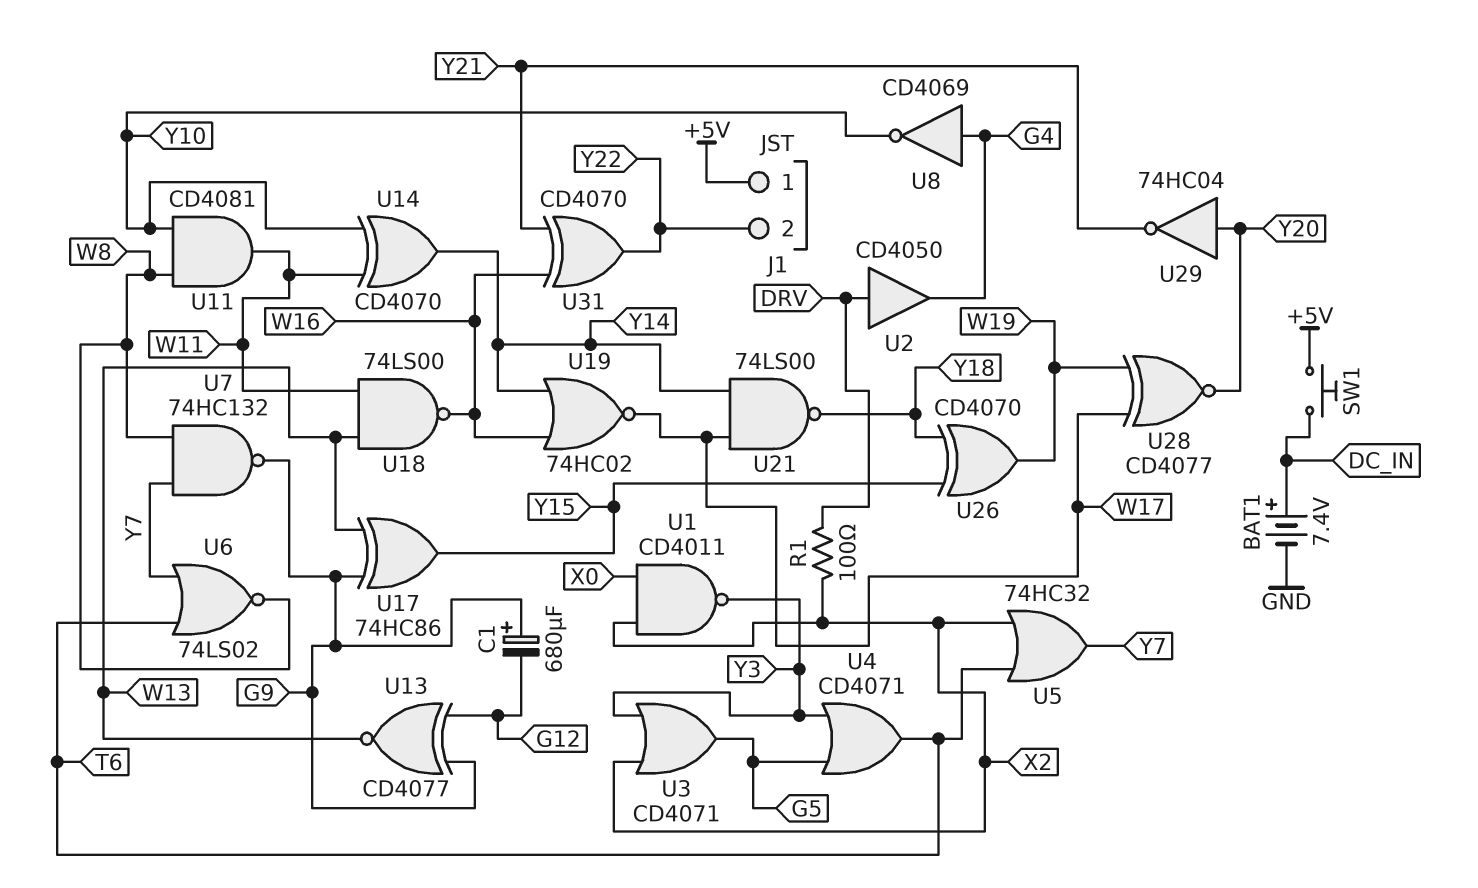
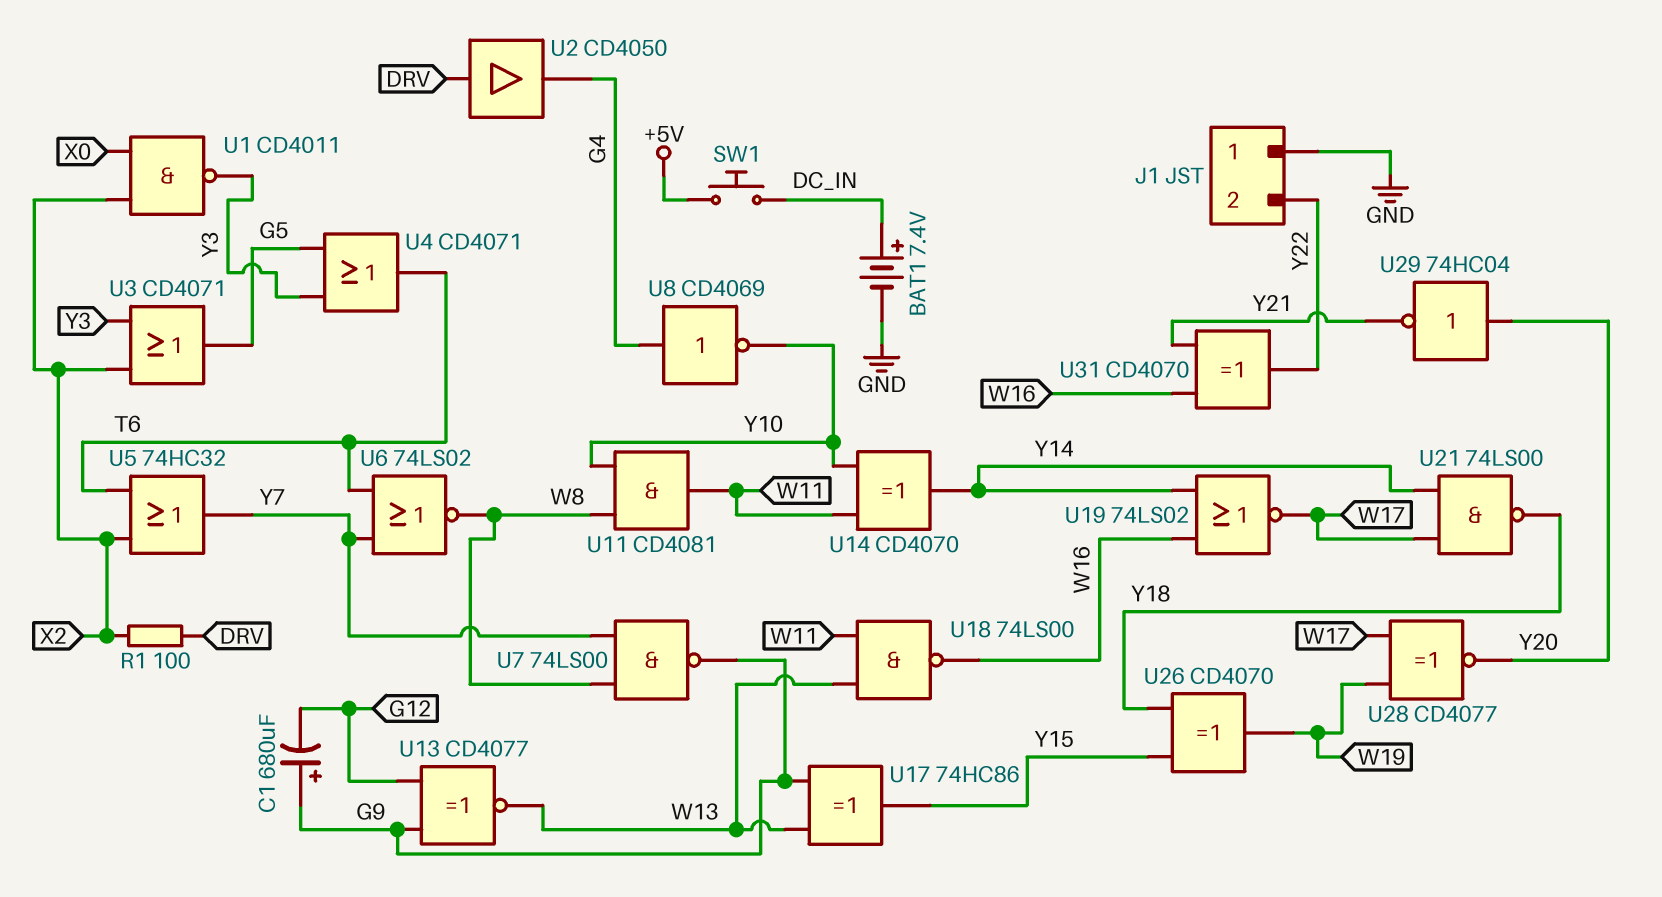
J1 pin 1: +5V -> GND
U7: NAND 74HC132 (in W8, in Y7, out G9) -> NAND 74LS00 (in W8, in Y7, out G9)
U19: NOR 74HC02 (in W16, in Y14, out W17) -> NOR 74LS02 (in W16, in Y14, out W17)

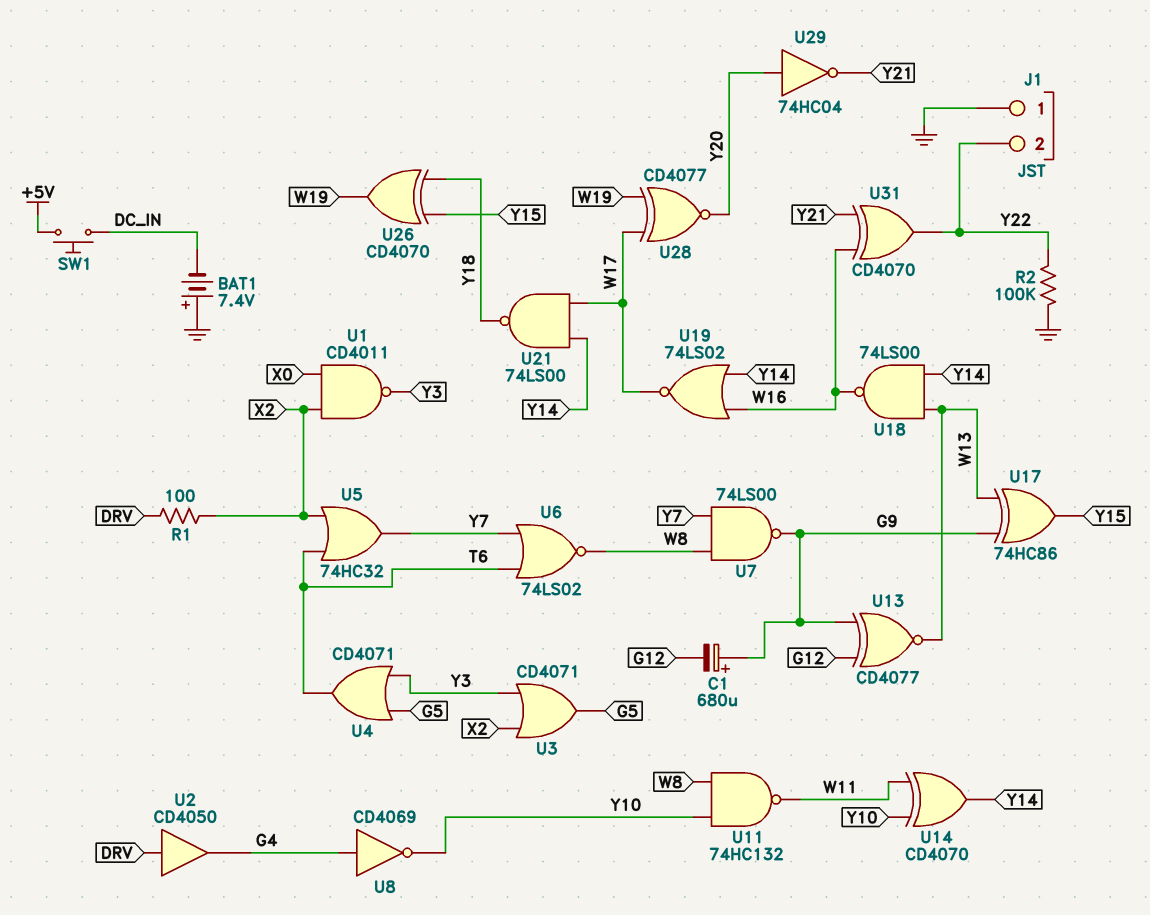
BAT1: 7.4V (plus DC_IN, minus GND) -> 7.4V (plus GND, minus DC_IN)
R2: none -> 100k (GND, Y22)
U11: AND CD4081 (in W8, in Y10, out W11) -> NAND 74HC132 (in W8, in Y10, out W11)
U18: NAND 74LS00 (in W11, in W13, out W16) -> NAND 74LS00 (in W13, in Y14, out W16)

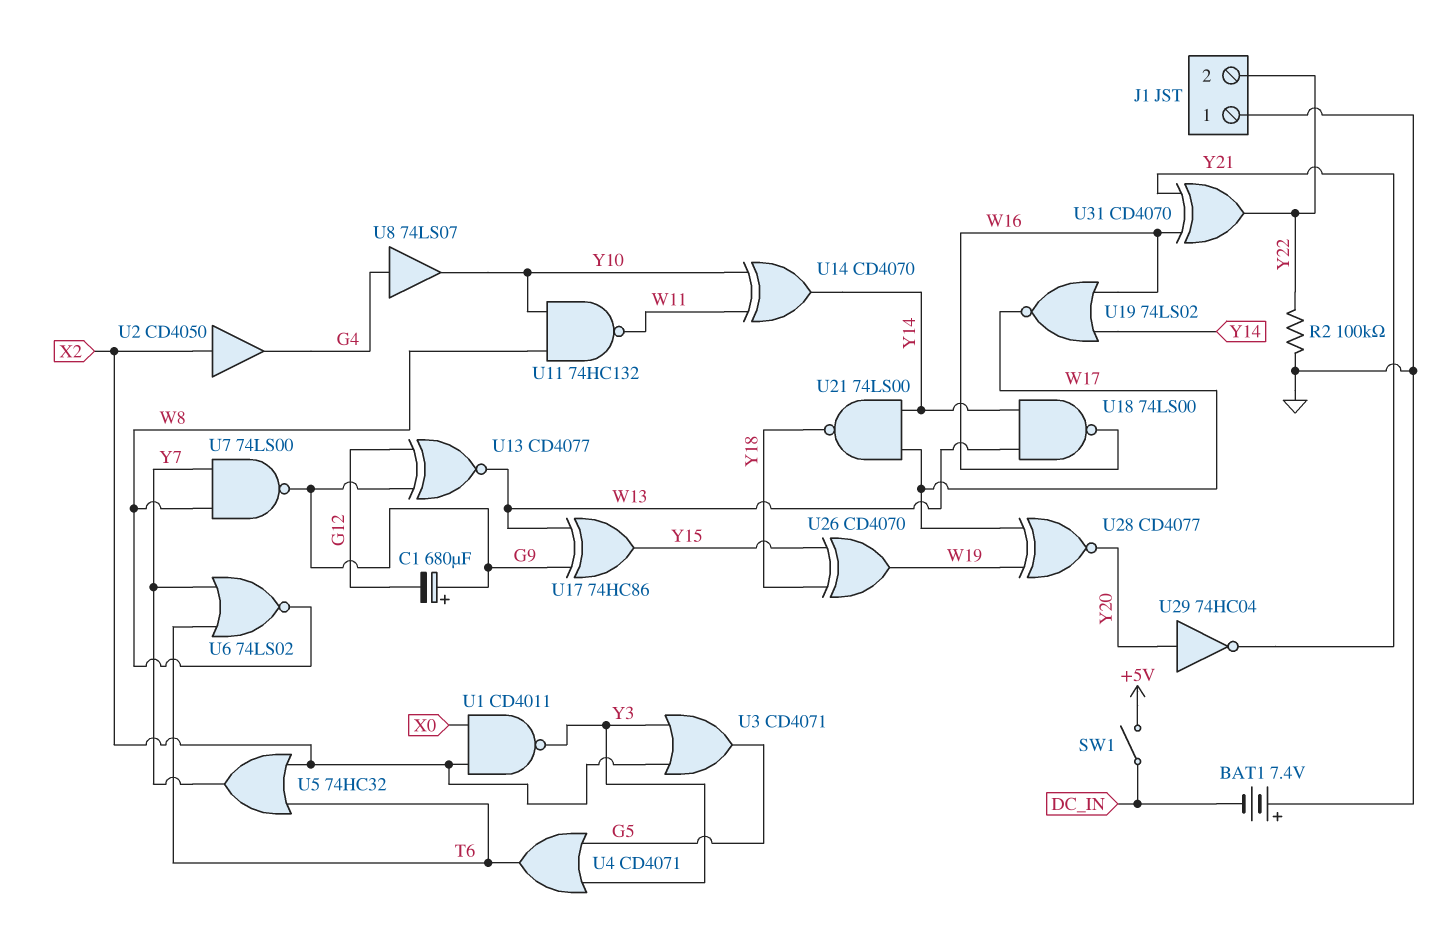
R1: 100 (DRV, X2) -> none
SW1: button (+5V, DC_IN) -> switch (+5V, DC_IN)
U2: buffer CD4050 (in DRV, out G4) -> buffer CD4050 (in X2, out G4)
U8: NOT CD4069 (in G4, out Y10) -> buffer 74LS07 (in G4, out Y10)

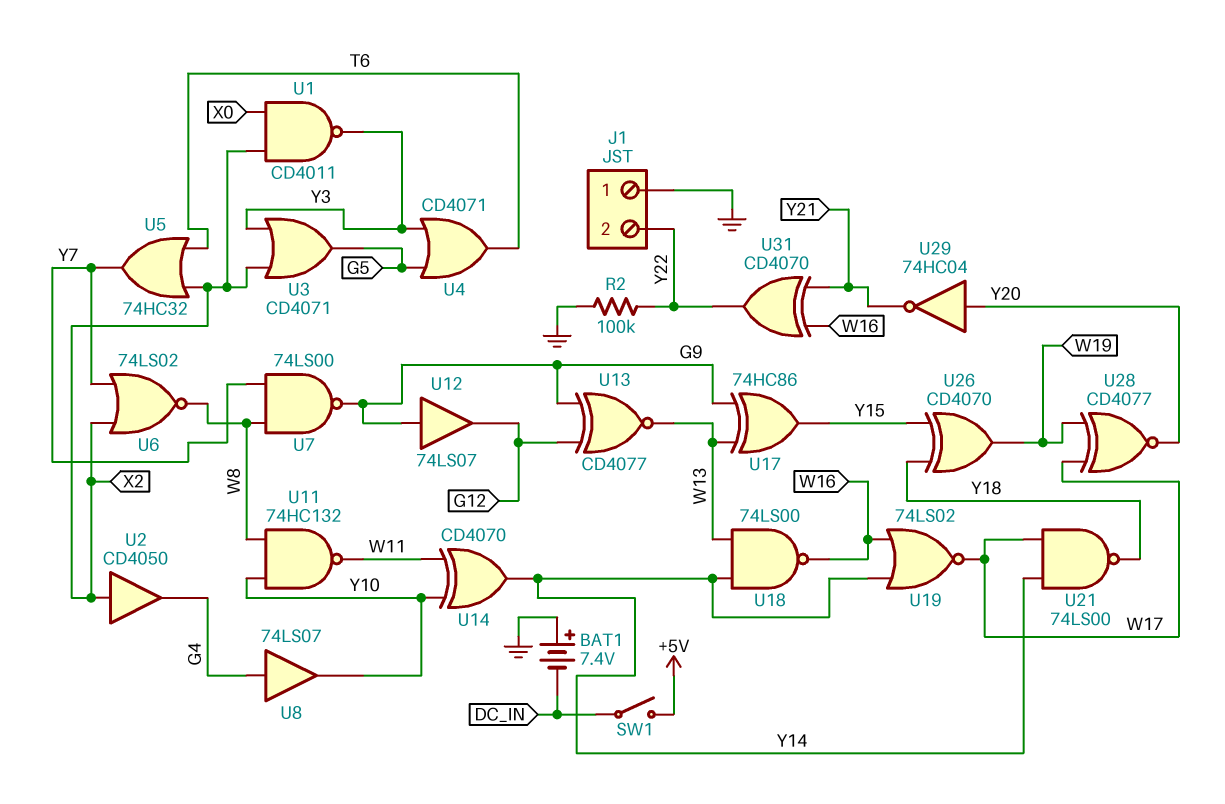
C1: 680uF (plus G9, minus G12) -> none
U6: NOR 74LS02 (in T6, in Y7, out W8) -> NOR 74LS02 (in X2, in Y7, out W8)
U12: none -> buffer 74LS07 (in G9, out G12)

